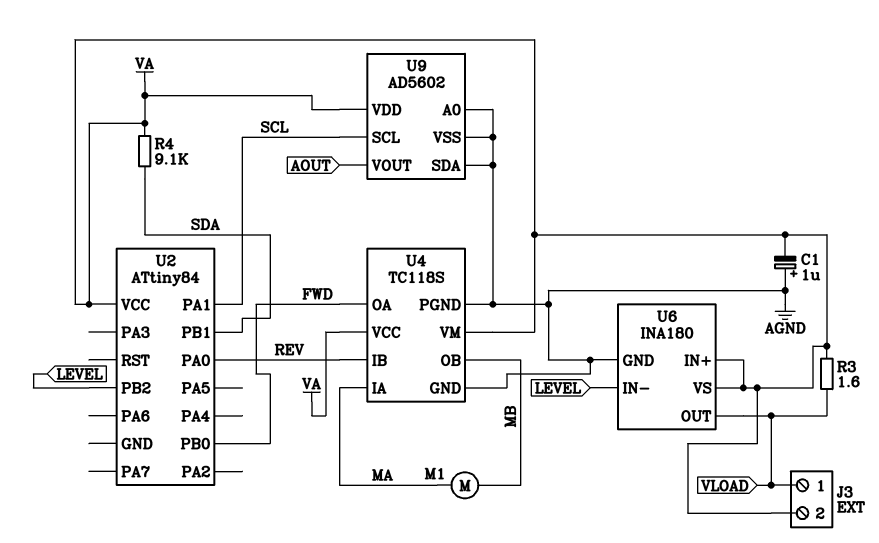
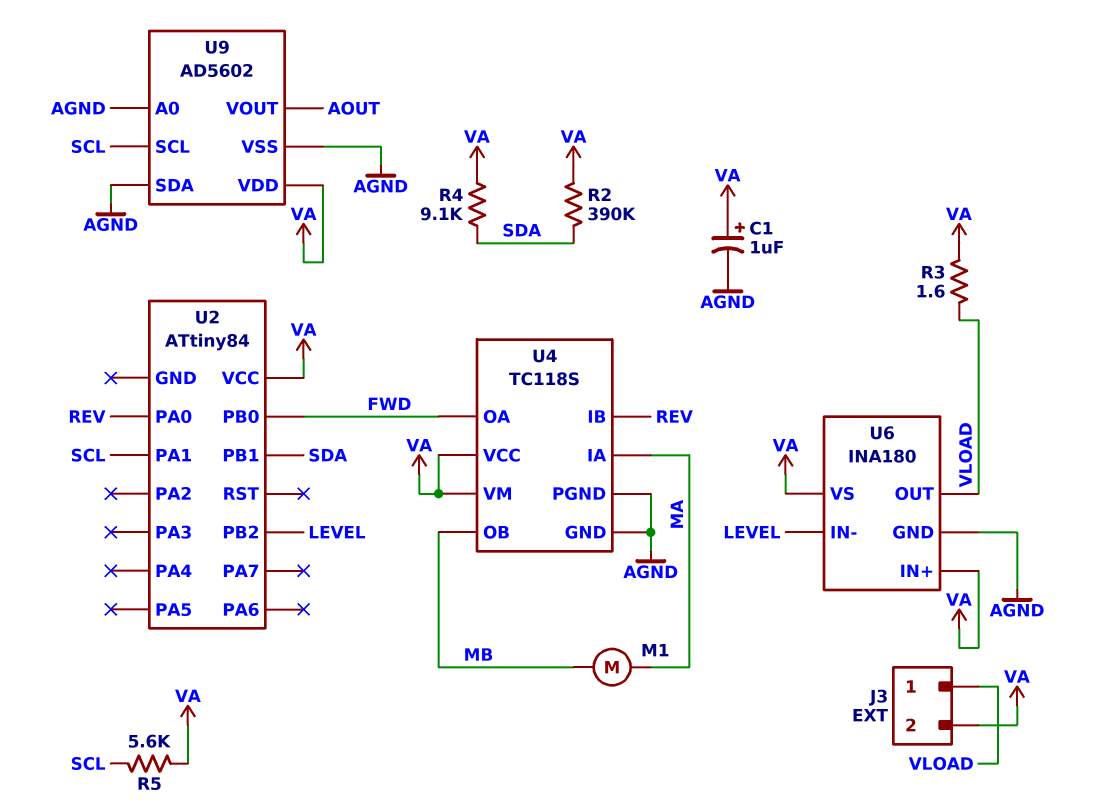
C1: 1uF (plus AGND, minus VA) -> 1uF (plus VA, minus AGND)
R2: none -> 390k (SDA, VA)
R5: none -> 5.6k (SCL, VA)

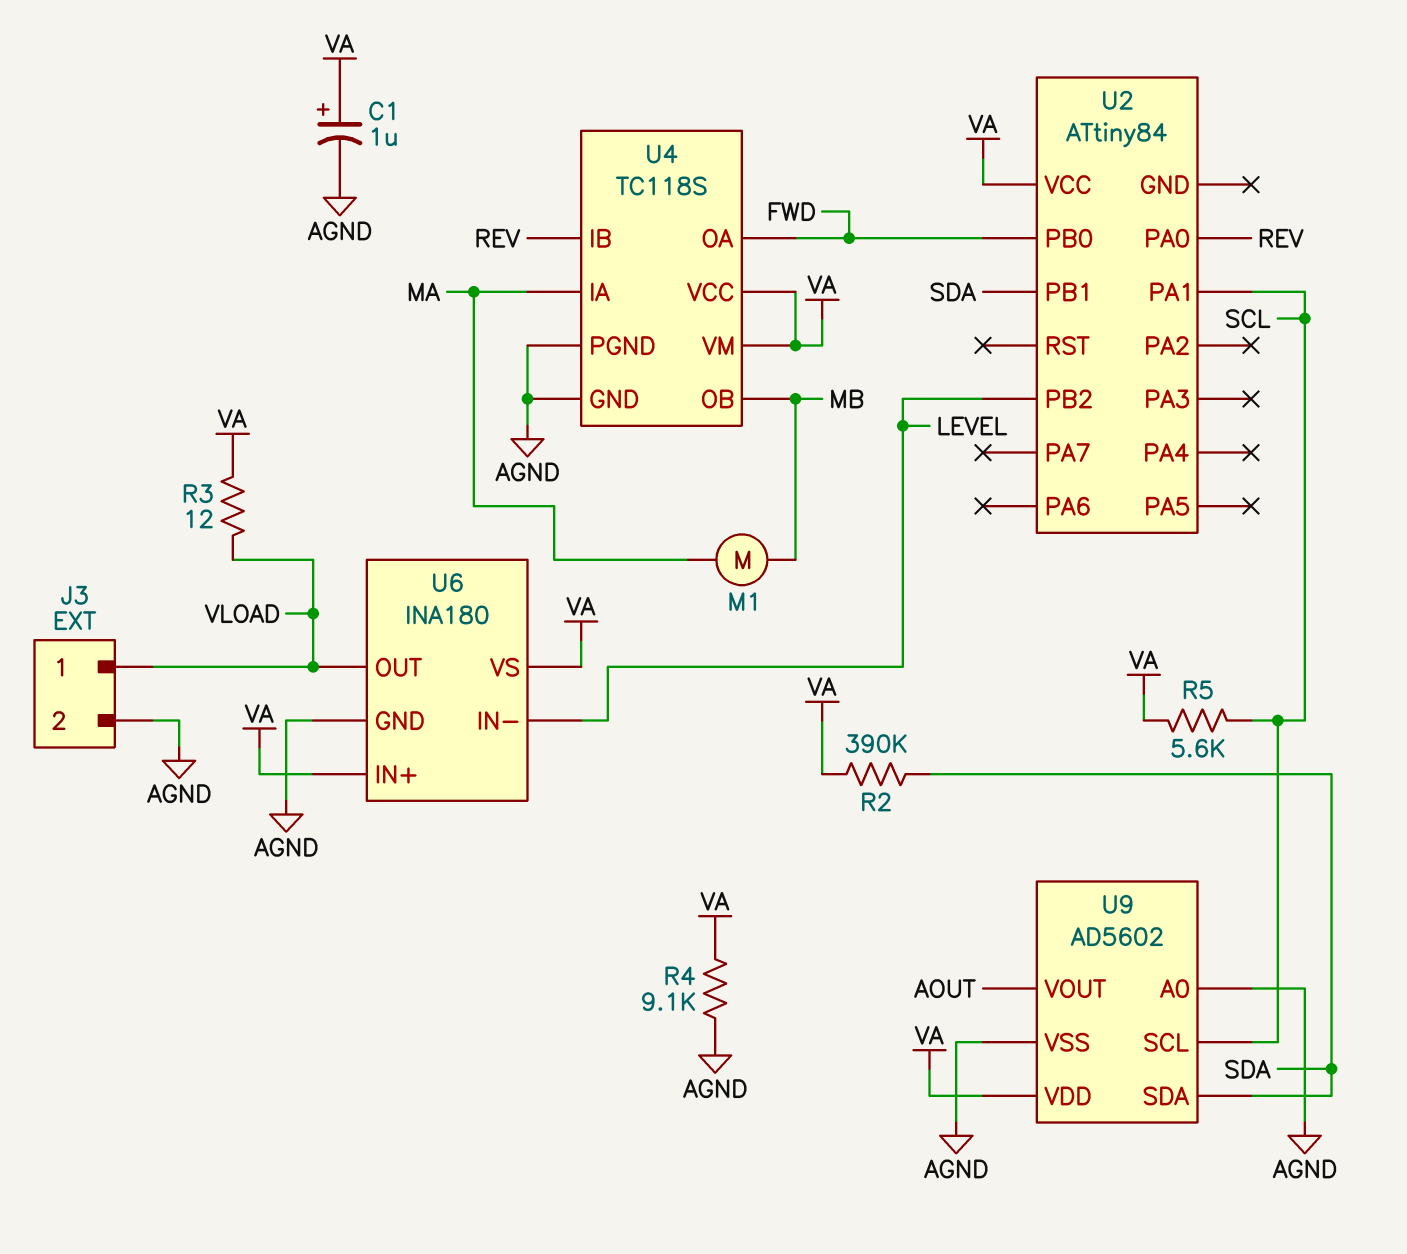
J3 pin 2: VA -> AGND
R3: 1.6 (VA, VLOAD) -> 12 (VA, VLOAD)
R4: 9.1k (SDA, VA) -> 9.1k (AGND, VA)
U9 pin SDA: AGND -> SDA

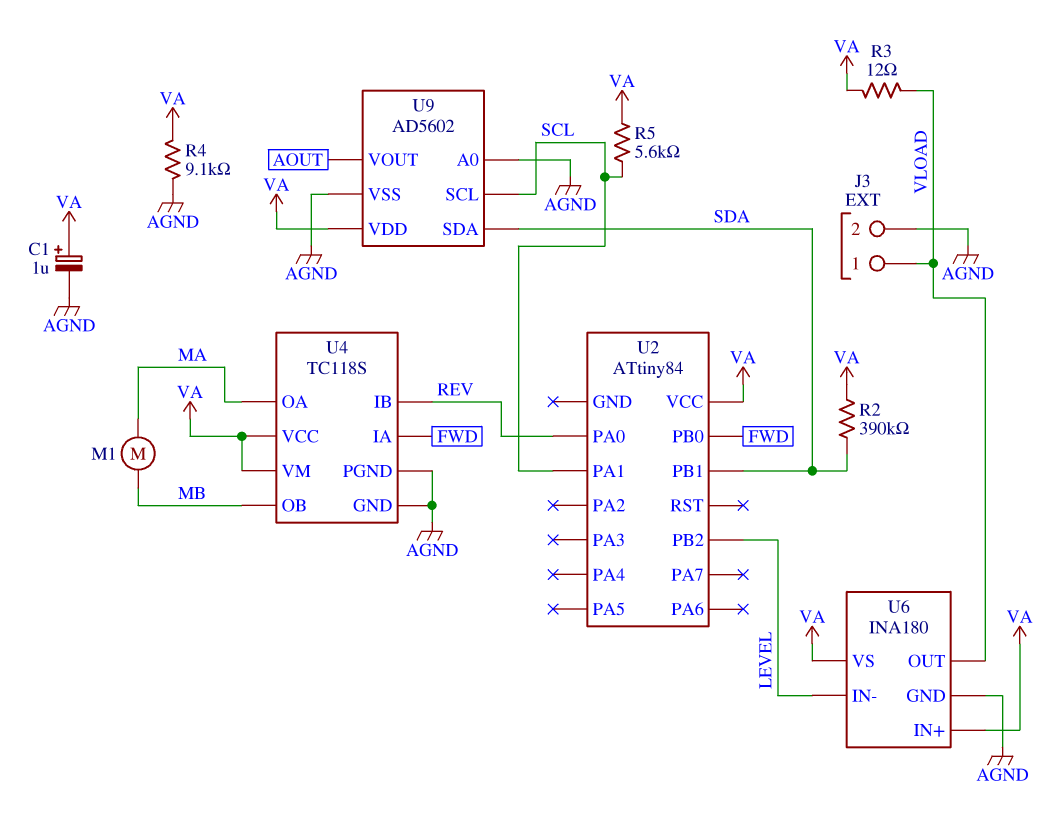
U4 pin IA: MA -> FWD
U4 pin OA: FWD -> MA

